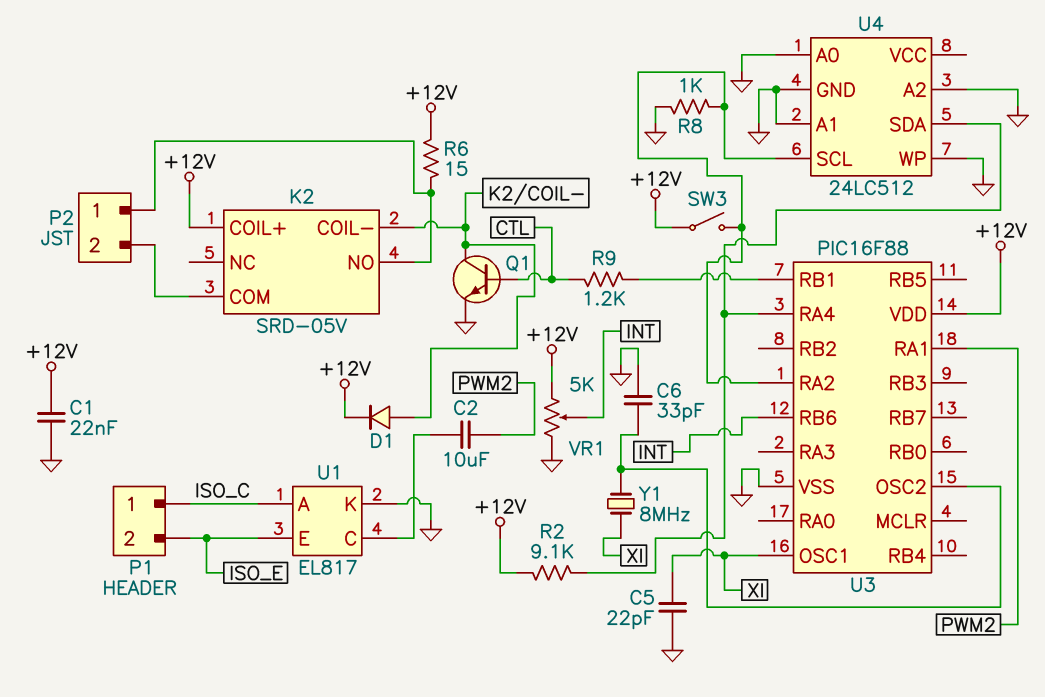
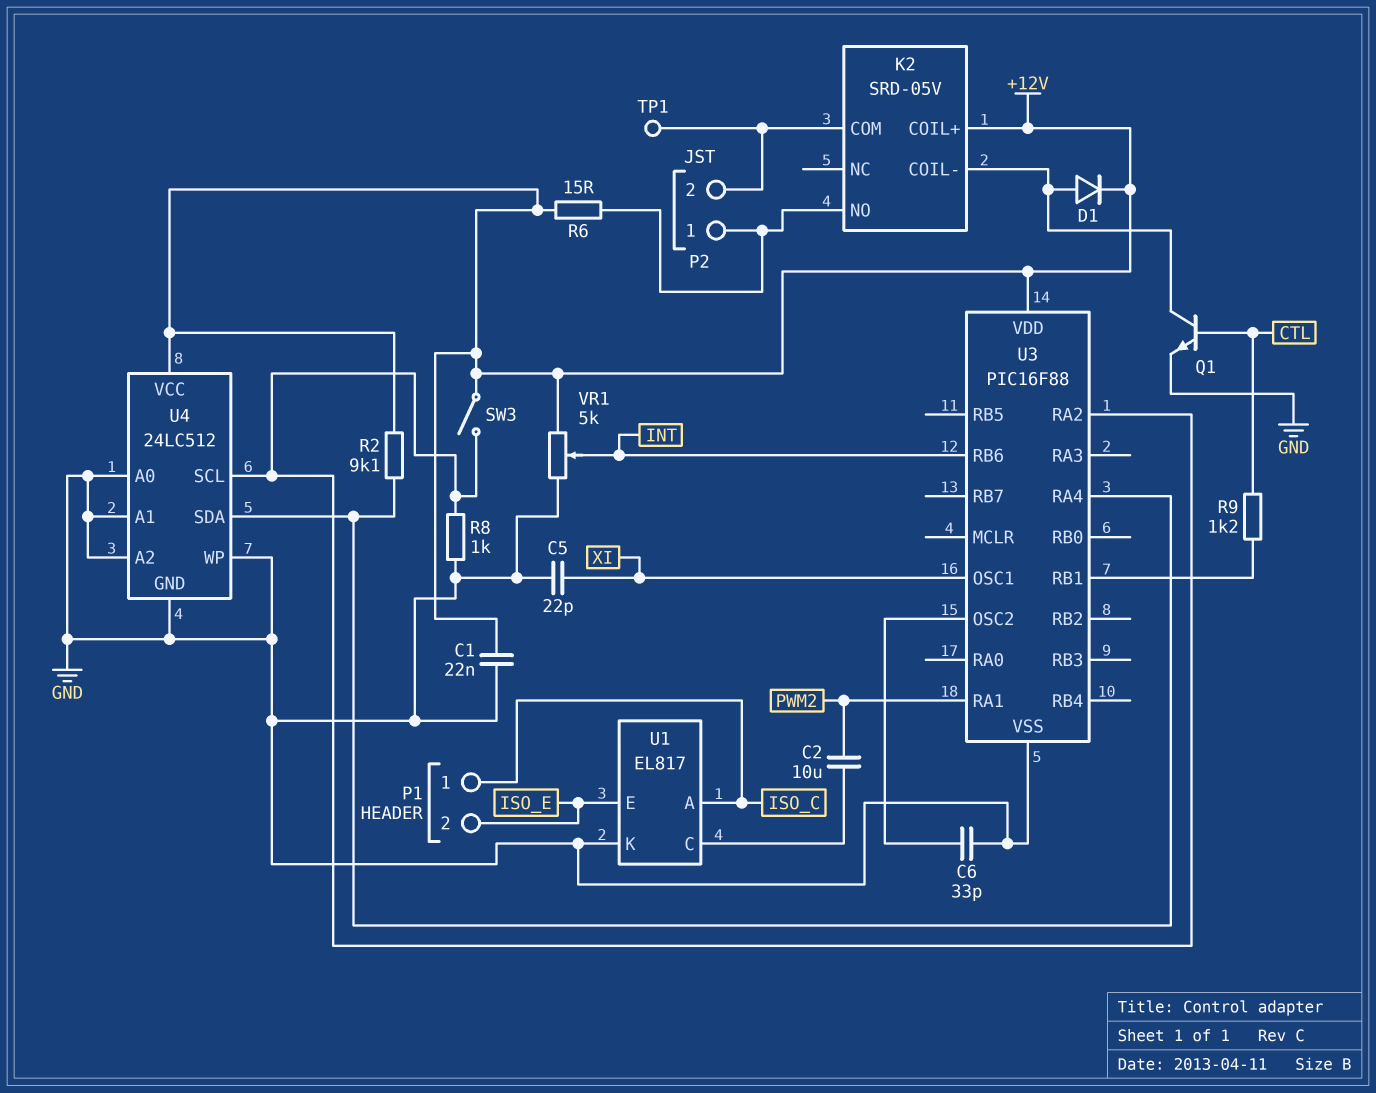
TP1: none -> test point (K2/COM)
U4 pin VCC: none -> +12V
Y1: 8MHz (U3/OSC2, XI) -> none

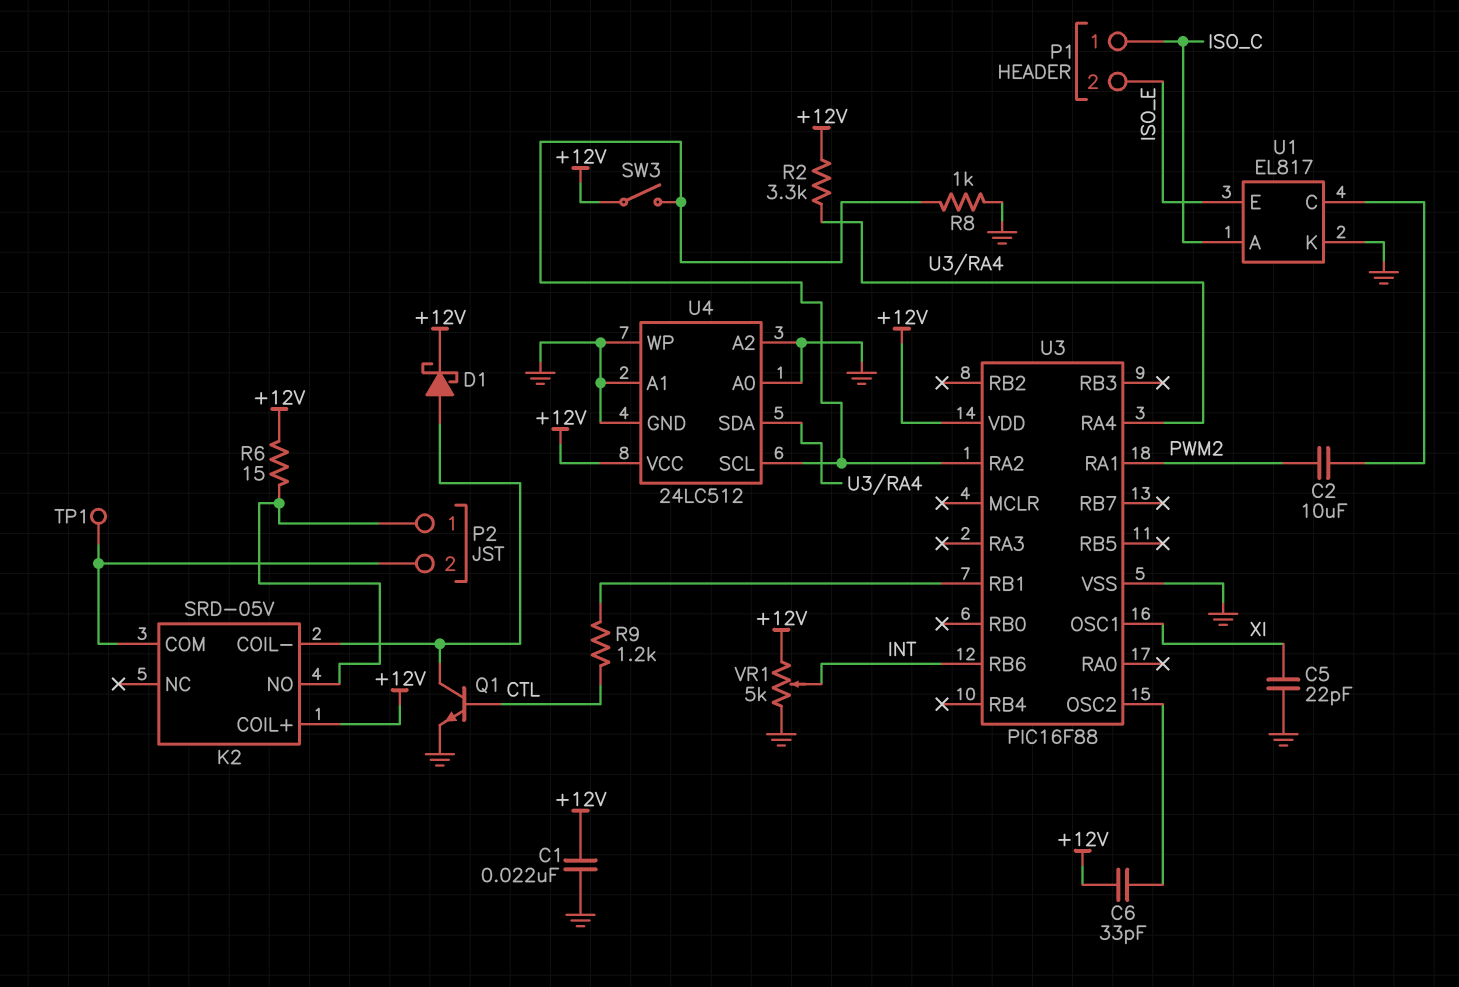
C6: 33pF (GND, U3/OSC2) -> 33pF (+12V, U3/OSC2)
D1: diode (A K2/COIL-, K +12V) -> schottky (A K2/COIL-, K +12V)
R2: 9.1k (+12V, U3/RA4) -> 3.3k (+12V, U3/RA4)

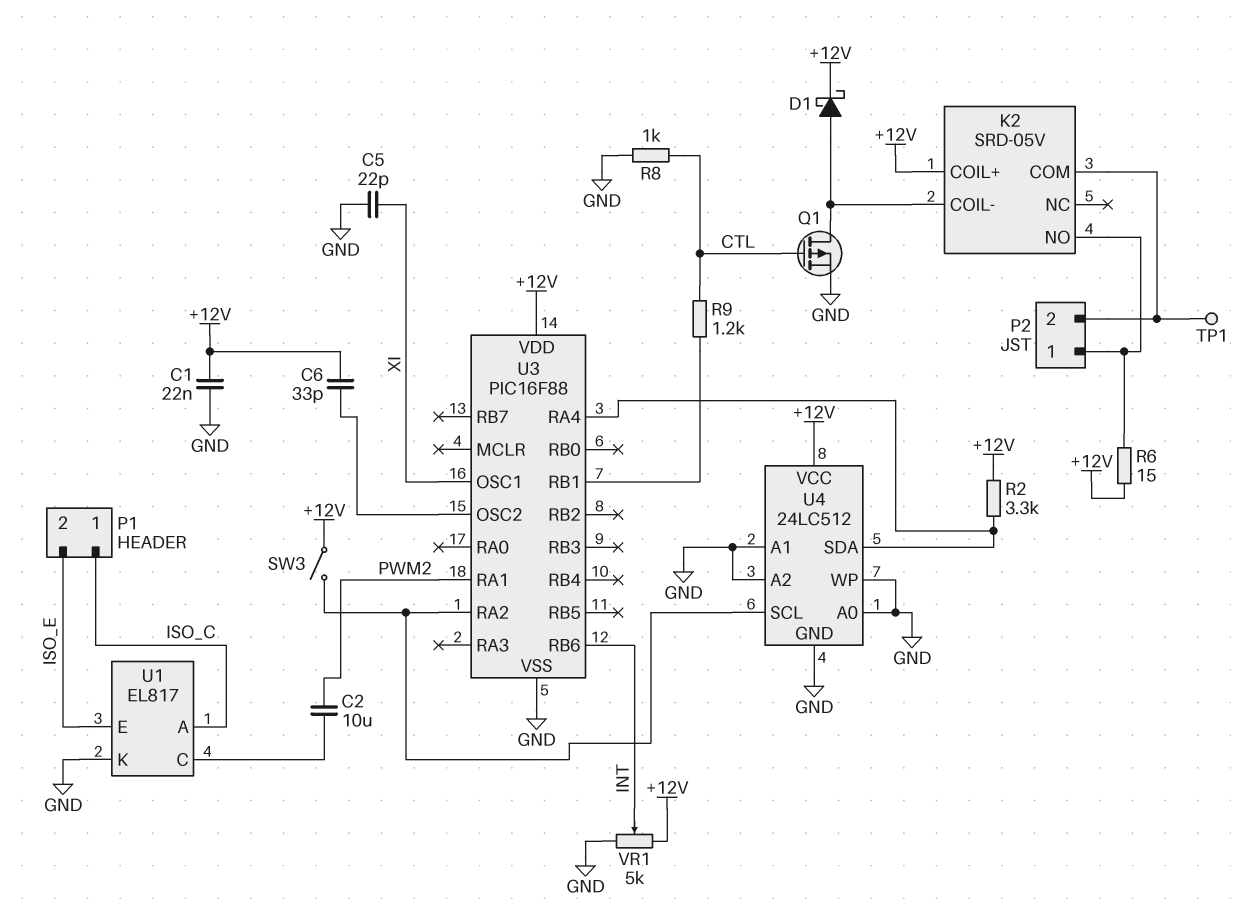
Q1: NPN (B CTL, C K2/COIL-, E GND) -> PMOS (G CTL, D K2/COIL-, S GND)
R8: 1k (GND, U3/RA2) -> 1k (CTL, GND)

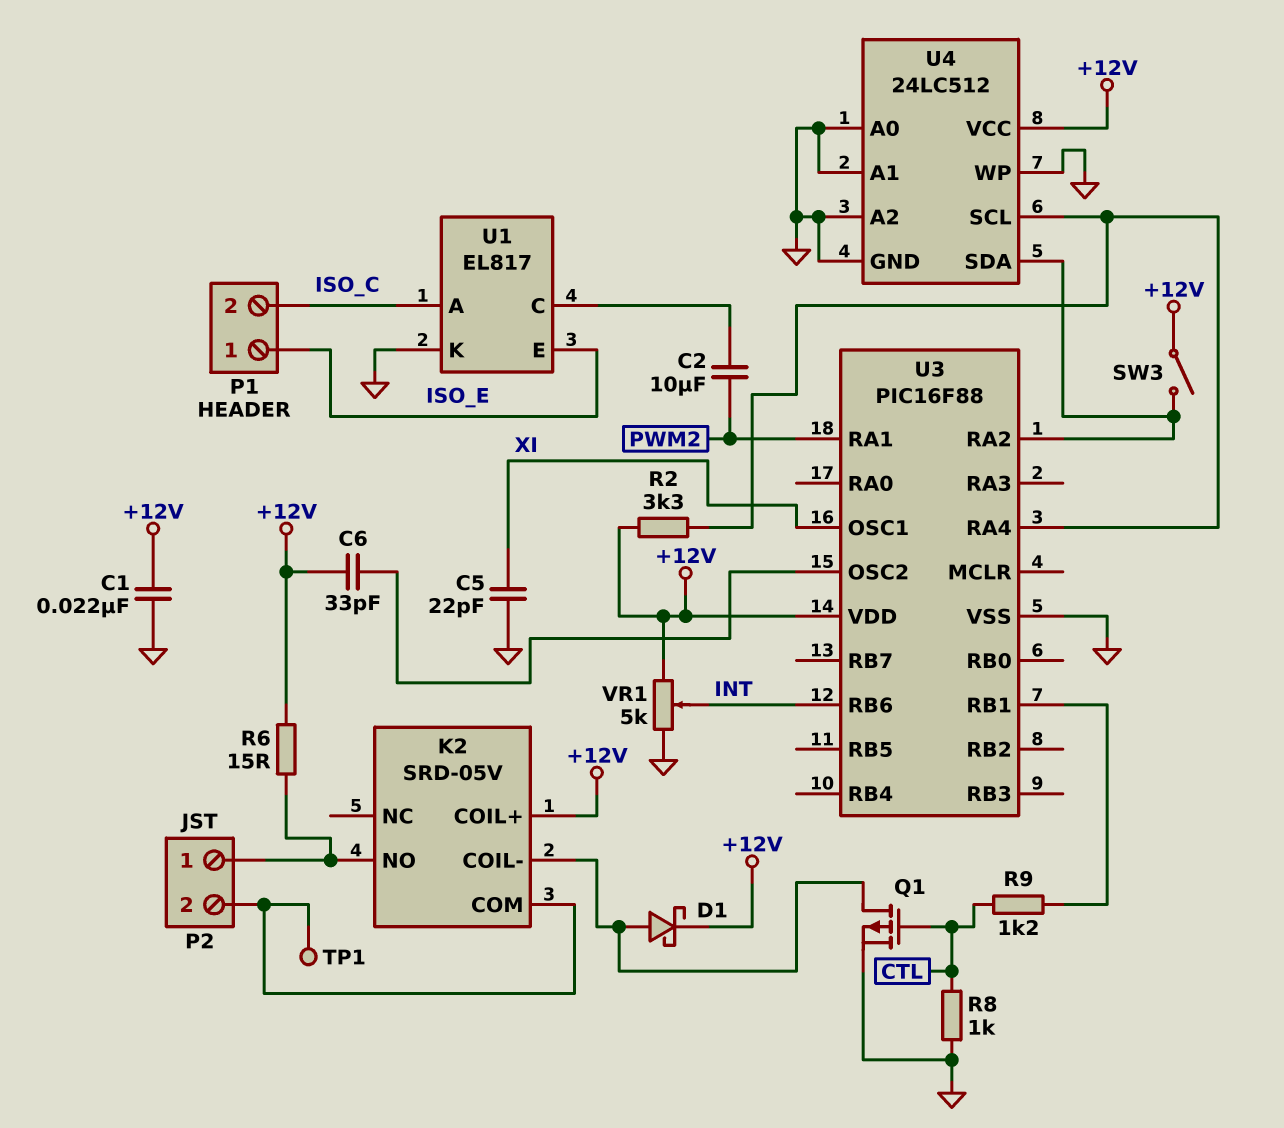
P1 pin 1: ISO_C -> ISO_E
P1 pin 2: ISO_E -> ISO_C
U4 pin SCL: U3/RA2 -> U3/RA4
U4 pin SDA: U3/RA4 -> U3/RA2

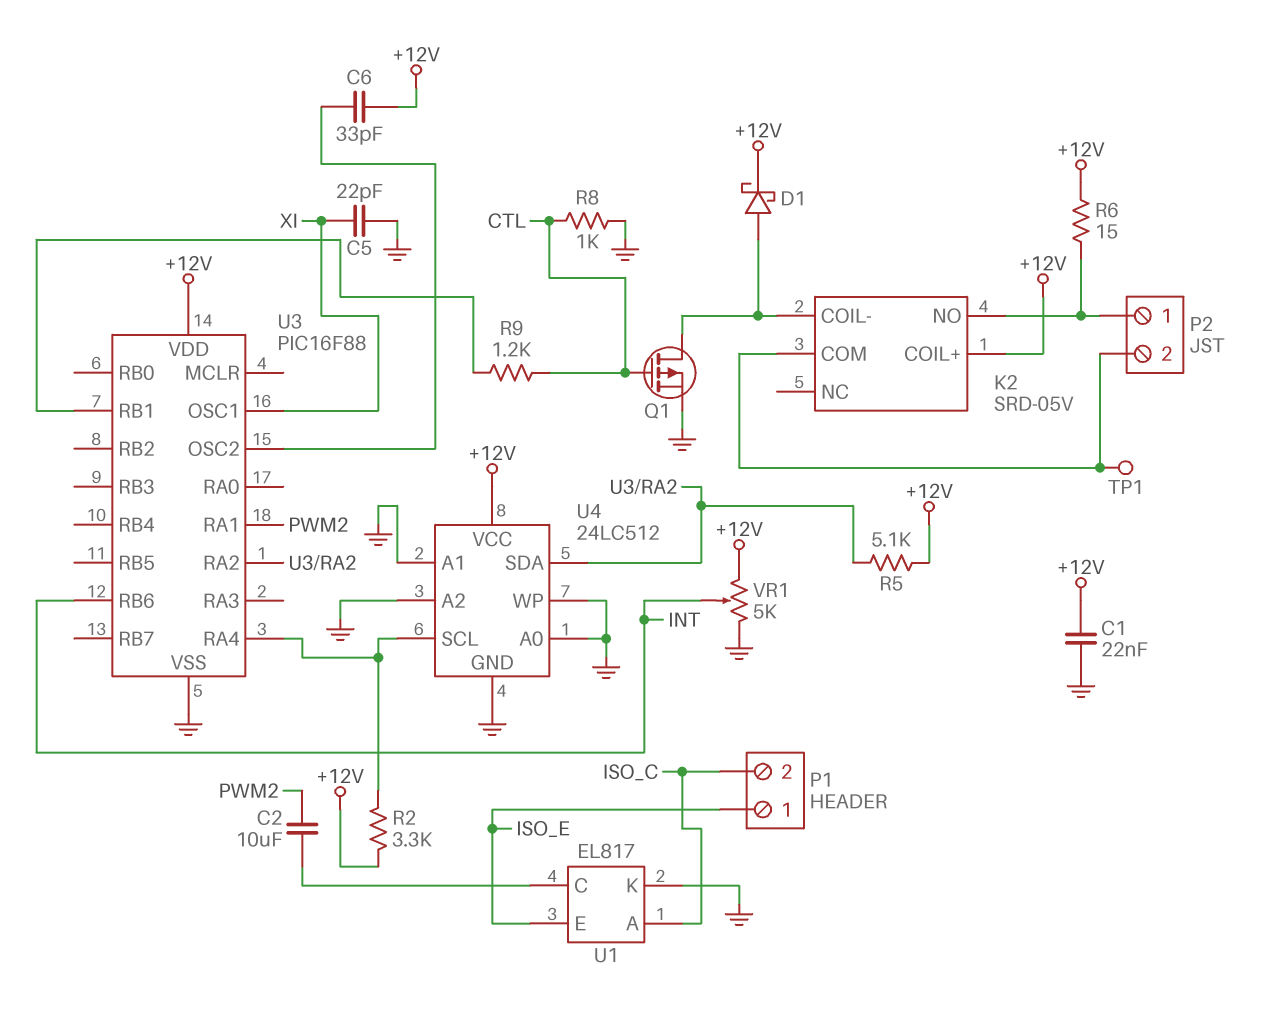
R5: none -> 5.1k (+12V, U3/RA2)
SW3: switch (+12V, U3/RA2) -> none

